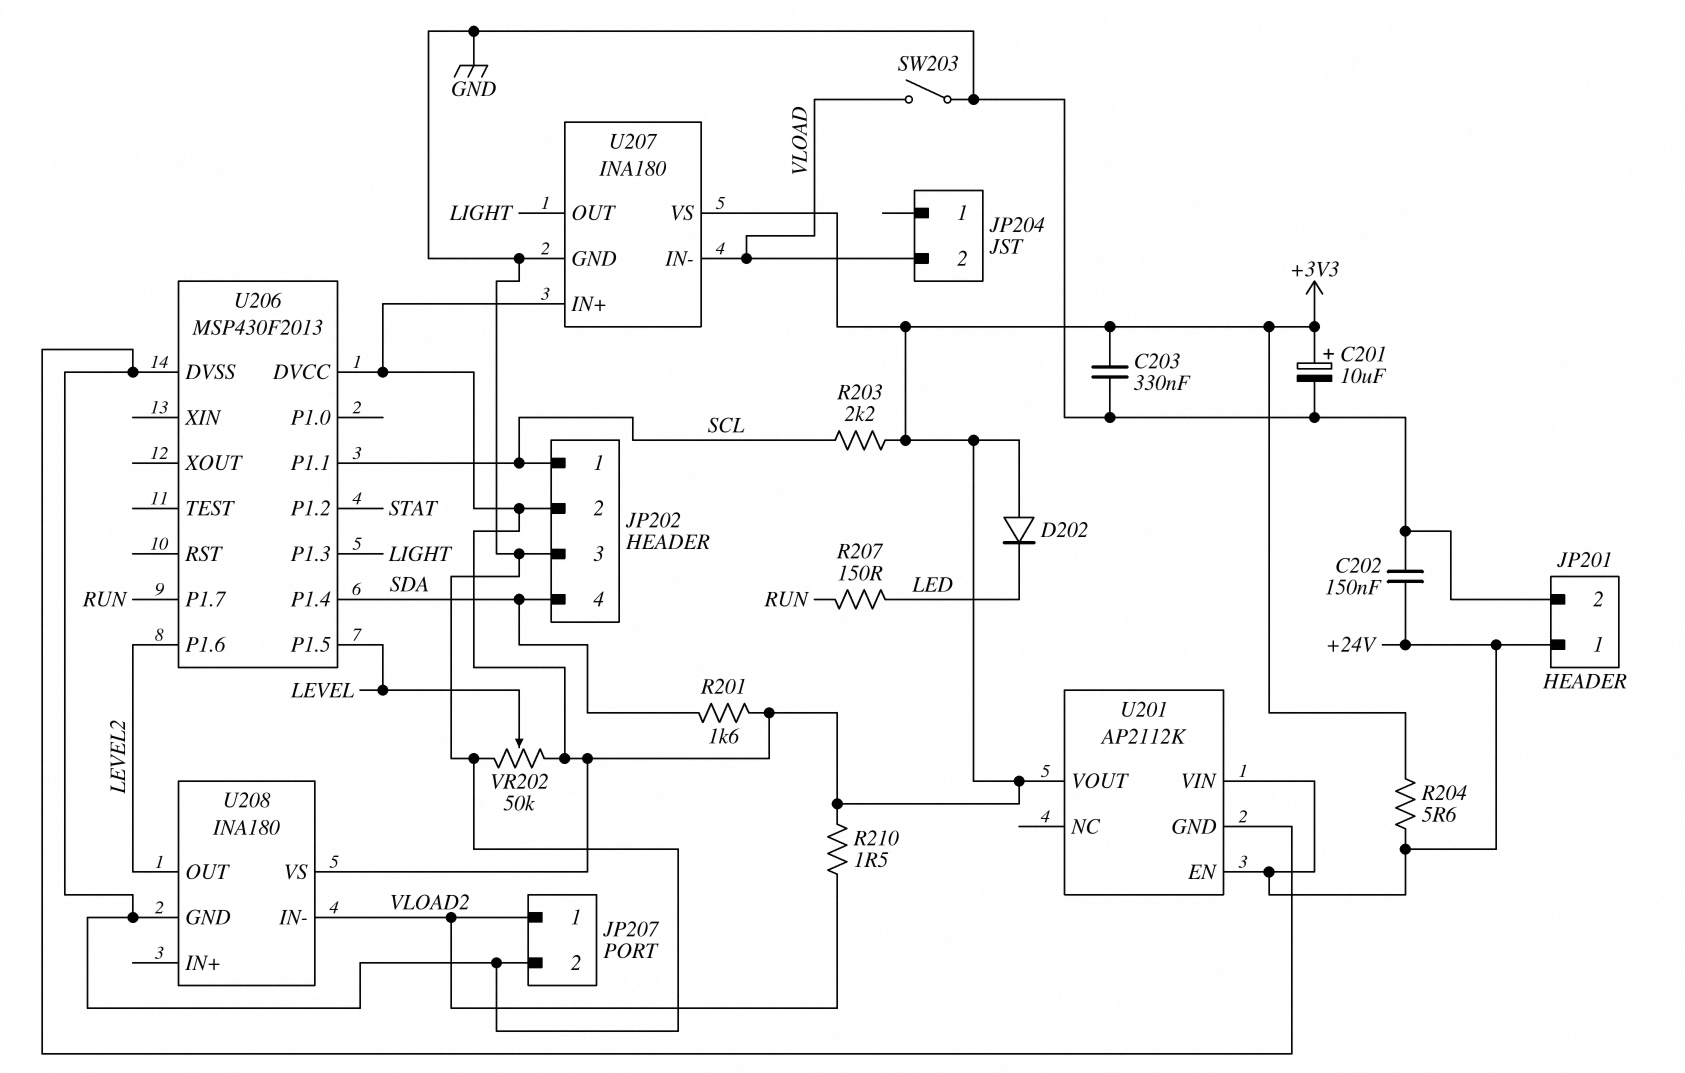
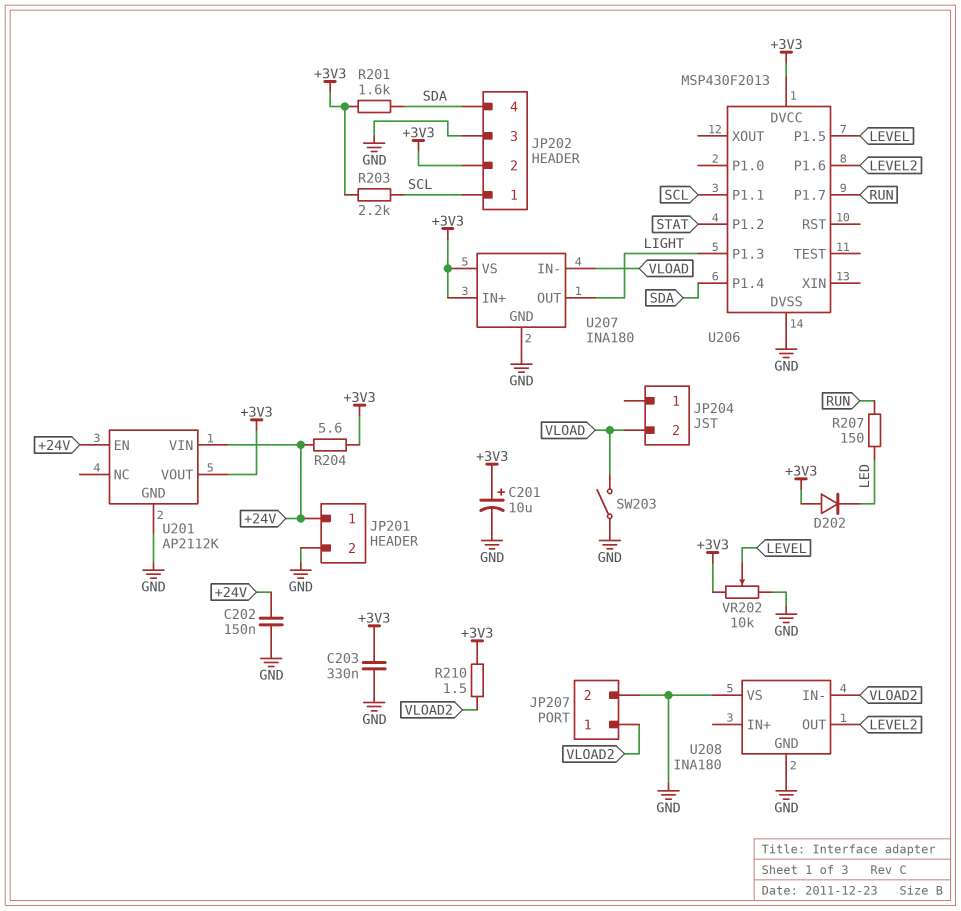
U208 pin VS: +3V3 -> GND
VR202: 50k (+3V3, GND, wiper LEVEL) -> 10k (+3V3, GND, wiper LEVEL)

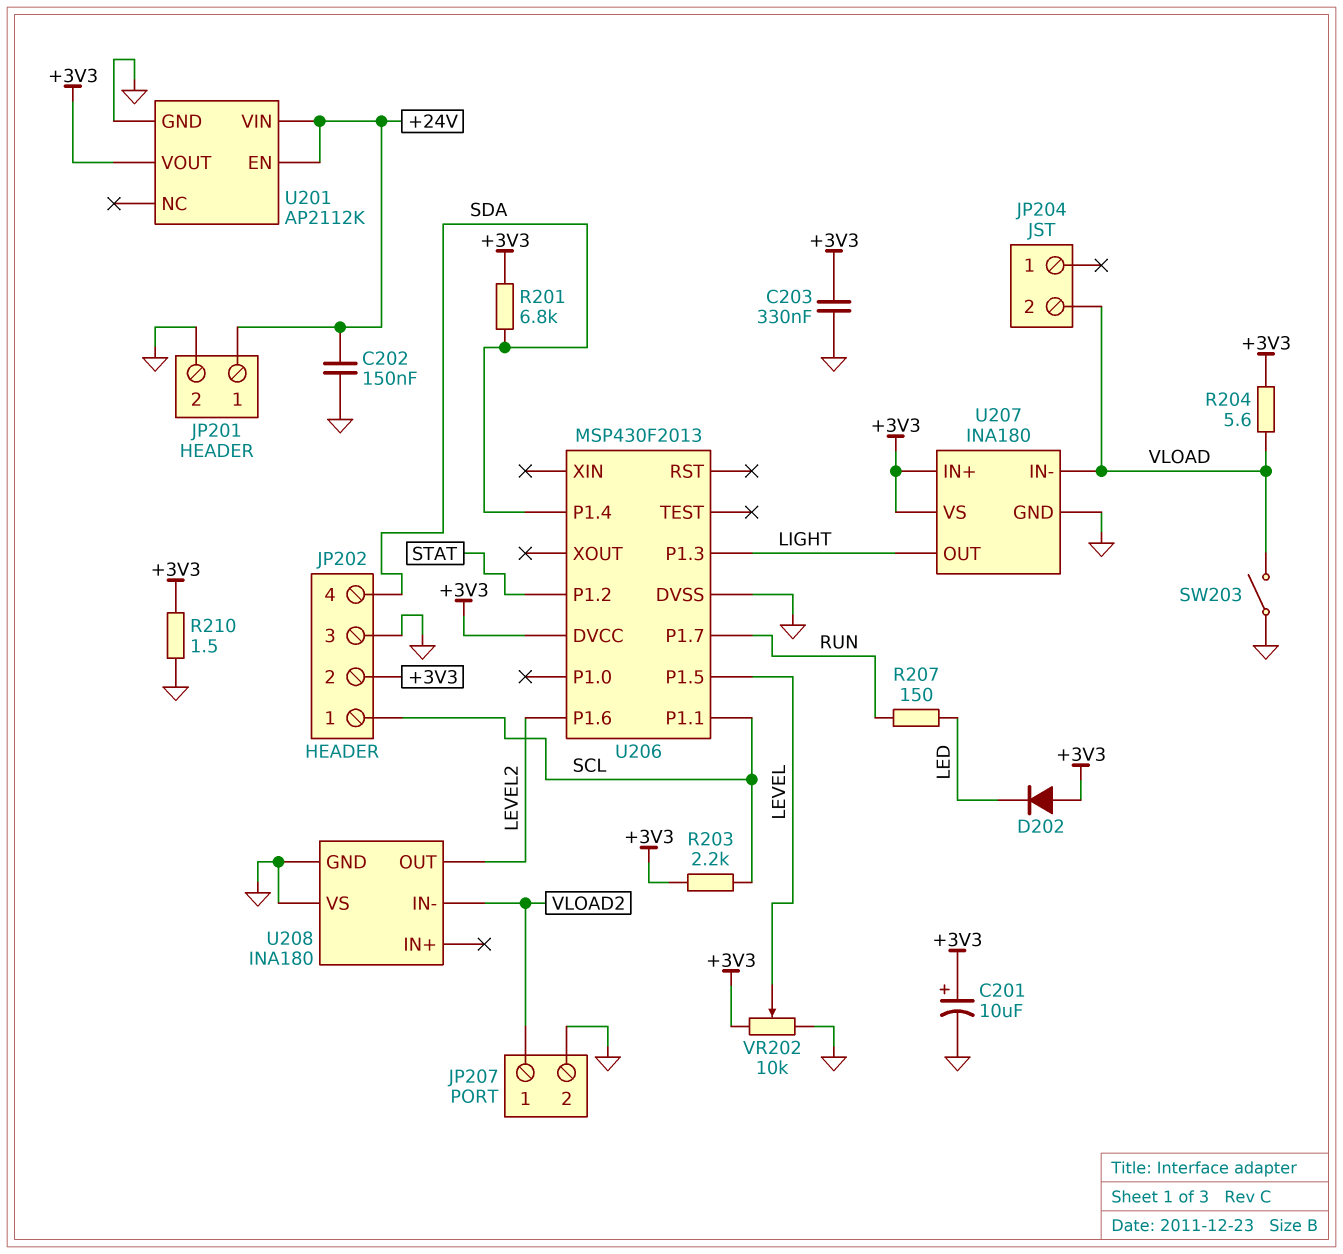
R201: 1.6k (+3V3, SDA) -> 6.8k (+3V3, SDA)
R204: 5.6 (+3V3, +24V) -> 5.6 (+3V3, VLOAD)
R210: 1.5 (+3V3, VLOAD2) -> 1.5 (+3V3, GND)

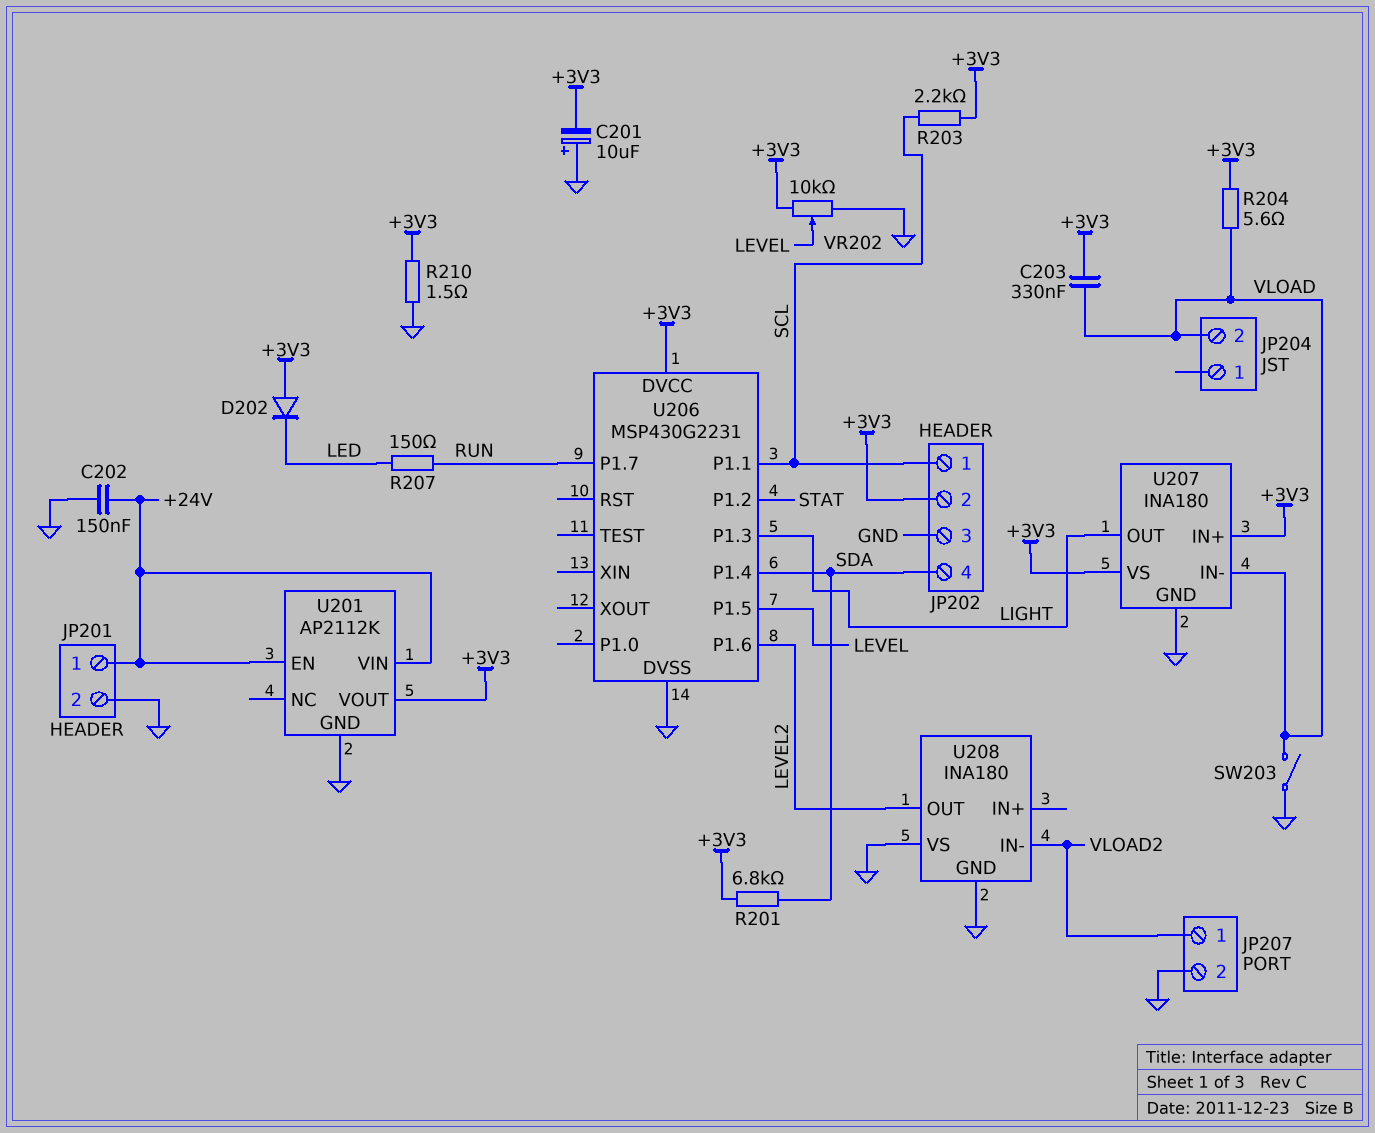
C201: 10uF (plus +3V3, minus GND) -> 10uF (plus GND, minus +3V3)
C203: 330nF (+3V3, GND) -> 330nF (+3V3, VLOAD)
U206: MSP430F2013 -> MSP430G2231

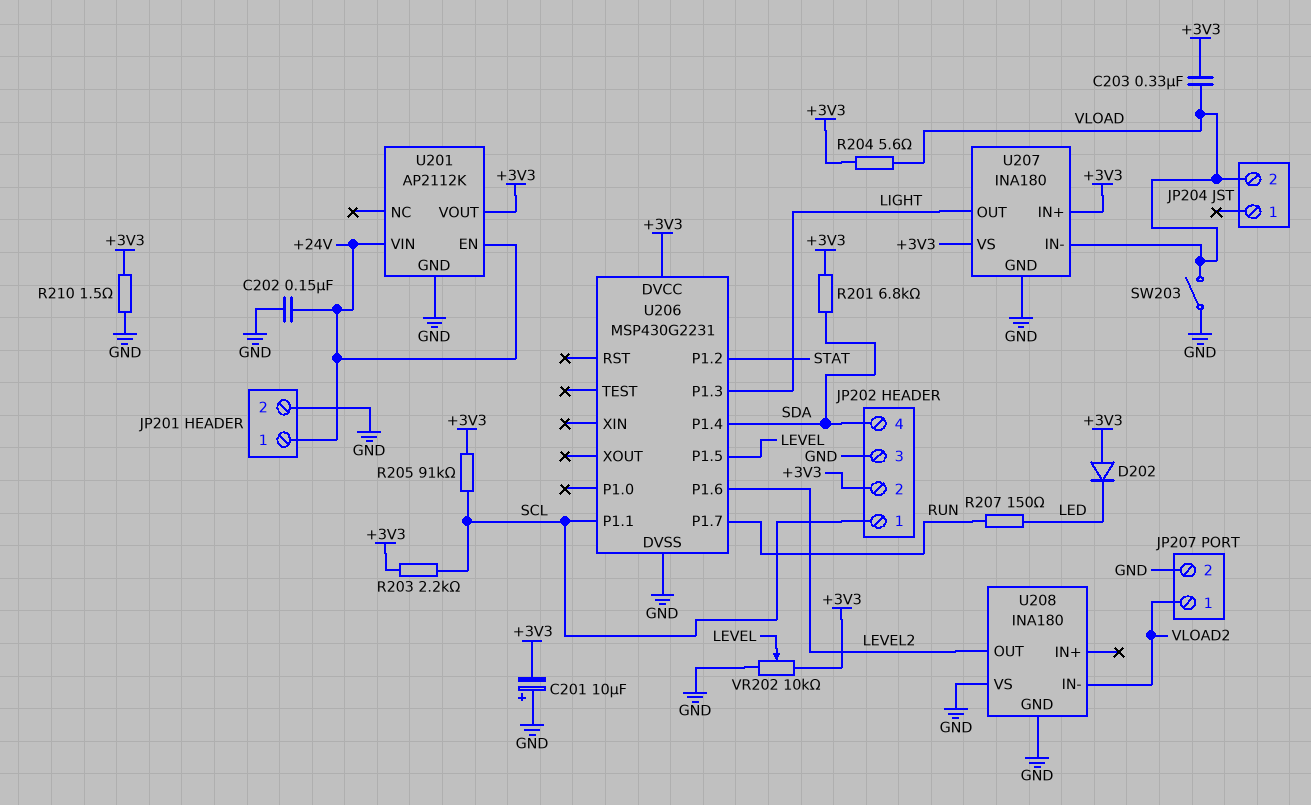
R205: none -> 91k (+3V3, SCL)

